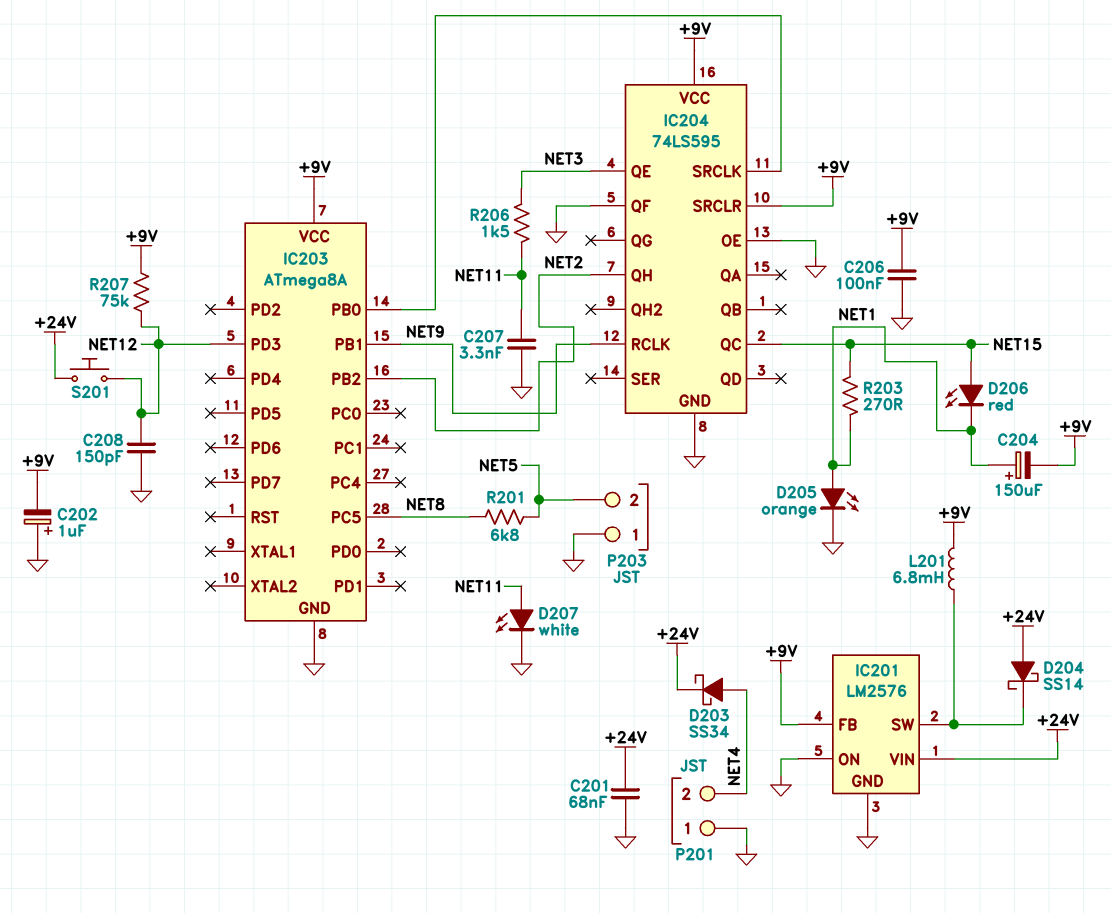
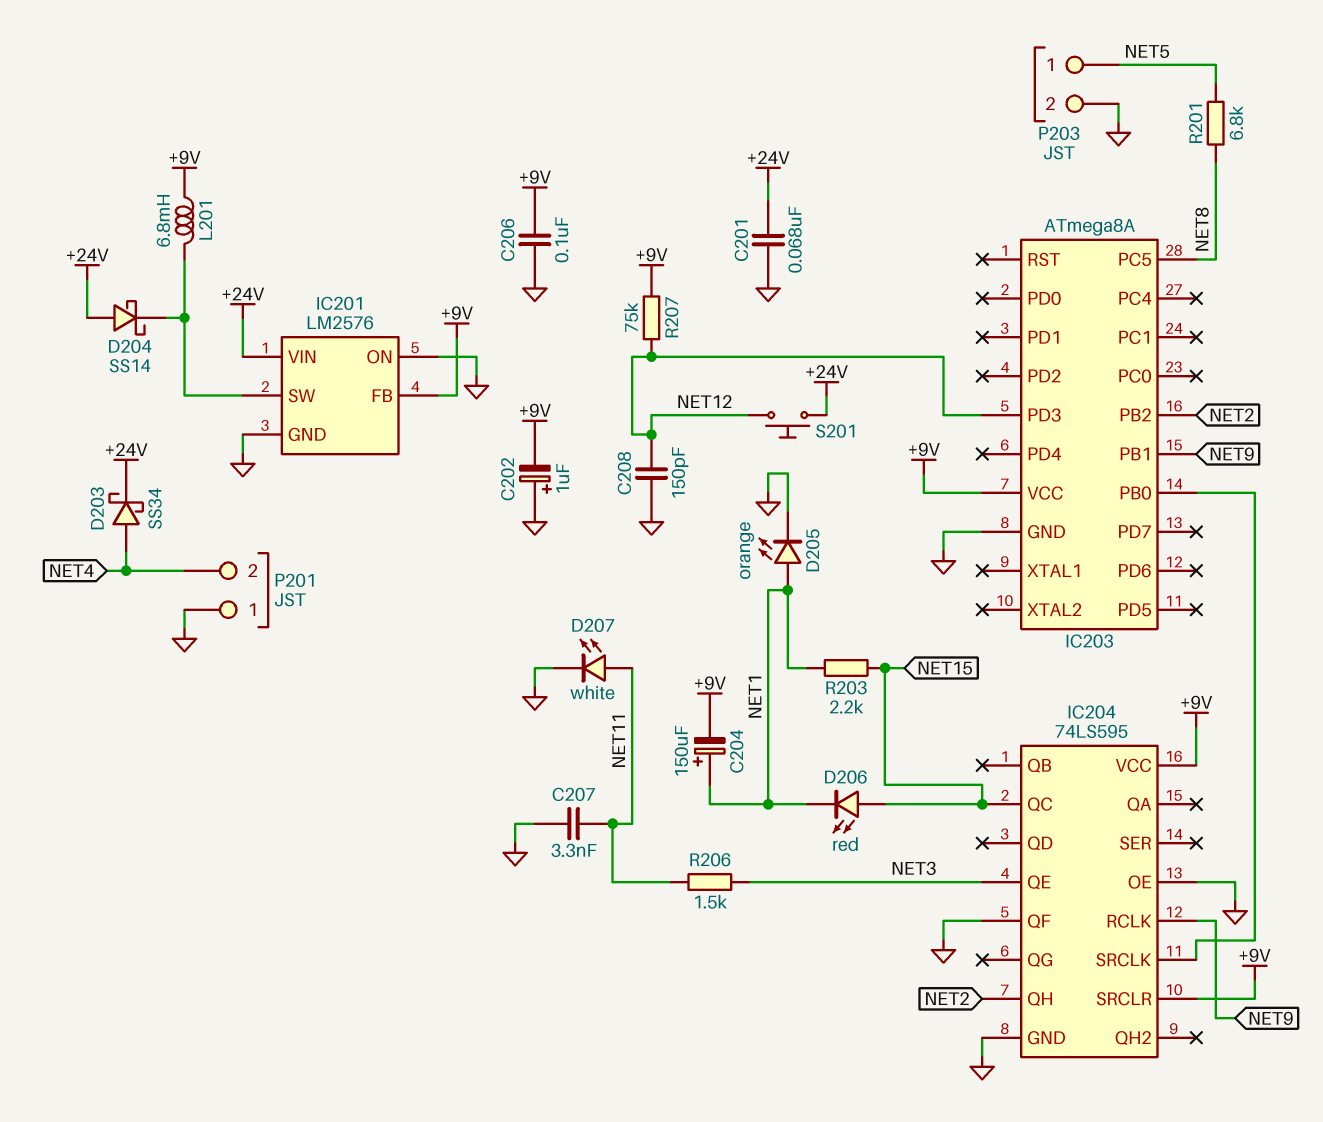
P203 pin 1: GND -> NET5
P203 pin 2: NET5 -> GND
R203: 270 (NET1, NET15) -> 2.2k (NET1, NET15)

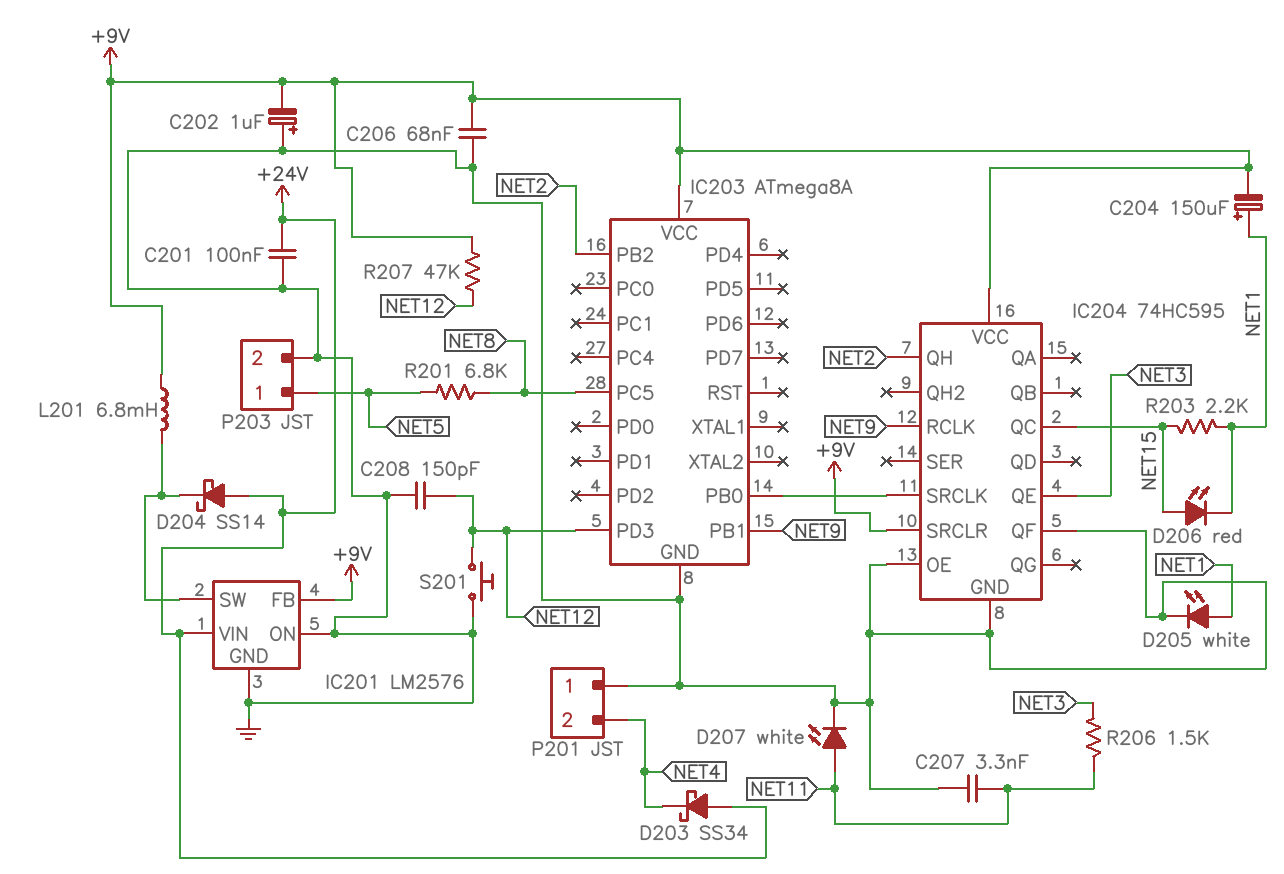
C201: 68nF (+24V, GND) -> 100nF (+24V, GND)
C206: 100nF (+9V, GND) -> 68nF (+9V, GND)
D203: schottky SS34 (A NET4, K +24V) -> schottky SS34 (A +24V, K NET4)
D205: LED orange (A NET1, K GND) -> LED white (A NET1, K GND)
IC204: 74LS595 -> 74HC595
R207: 75k (+9V, NET12) -> 47k (+9V, NET12)
S201: button (+24V, NET12) -> button (GND, NET12)

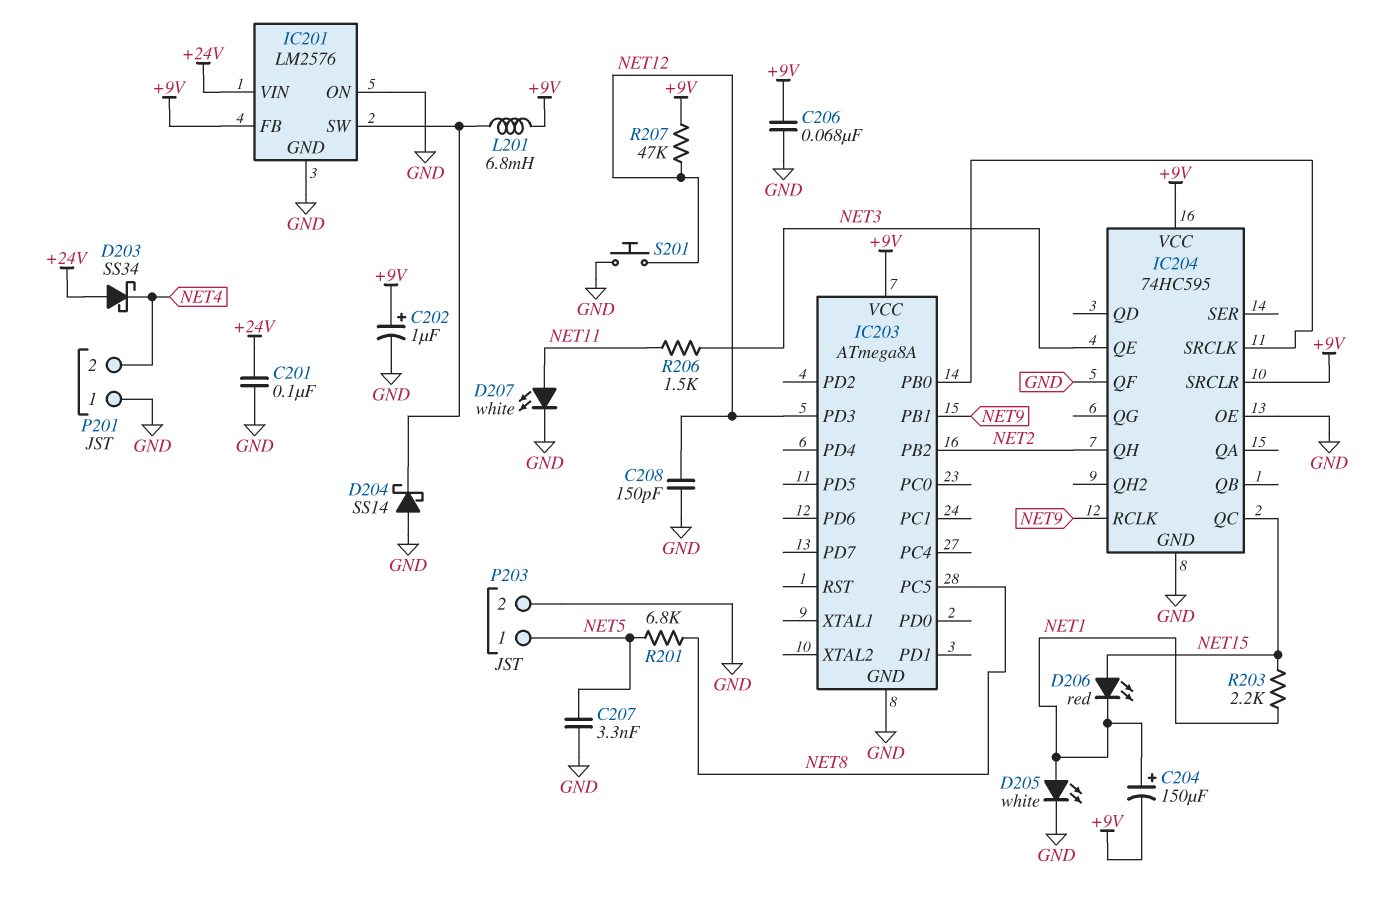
C202: 1uF (plus GND, minus +9V) -> 1uF (plus +9V, minus GND)
C207: 3.3nF (GND, NET11) -> 3.3nF (GND, NET5)
D204: schottky SS14 (A +24V, K IC201/SW) -> schottky SS14 (A GND, K IC201/SW)

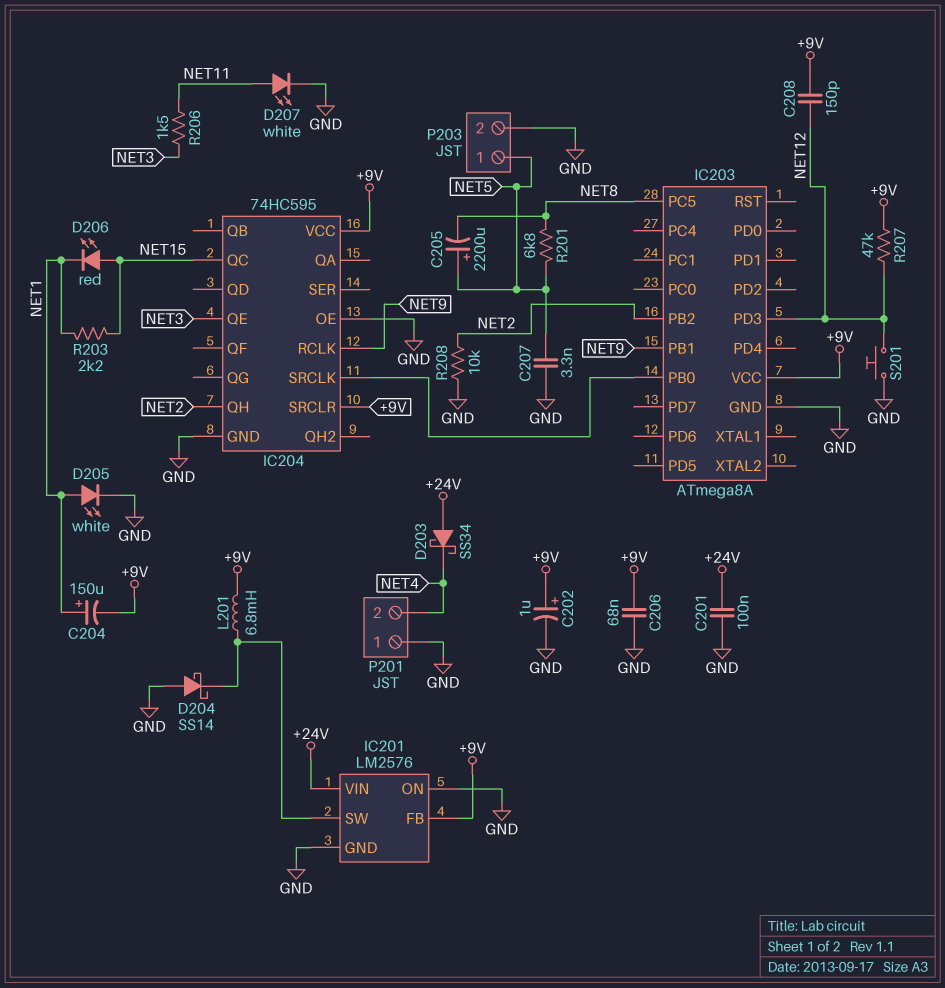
C205: none -> 2200uF (plus NET5, minus NET8)
C208: 150pF (GND, NET12) -> 150pF (+9V, NET12)
IC204 pin QF: GND -> none
R208: none -> 10k (GND, NET2)

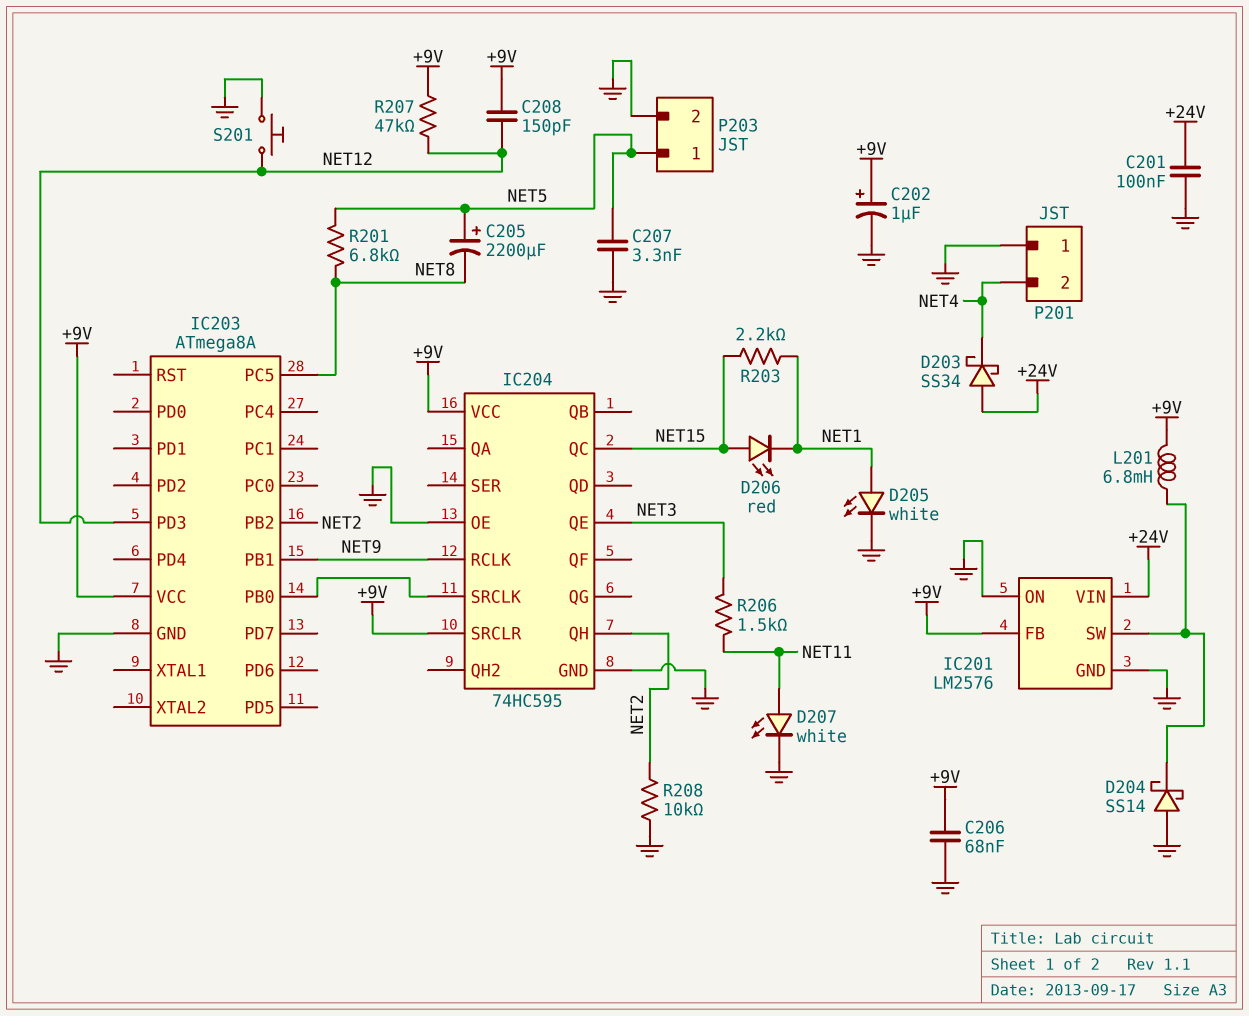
C204: 150uF (plus NET1, minus +9V) -> none

